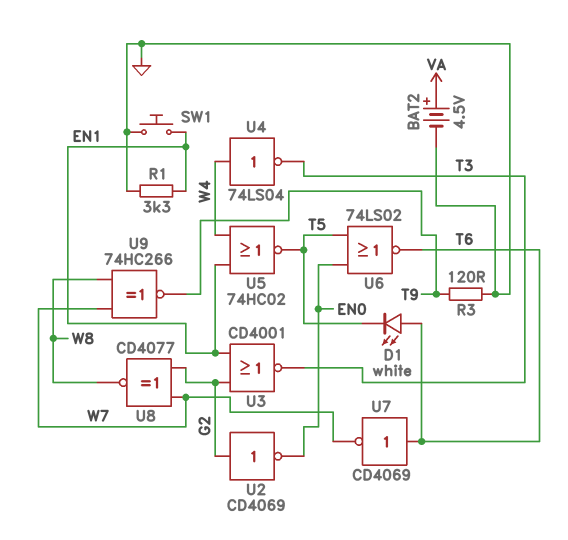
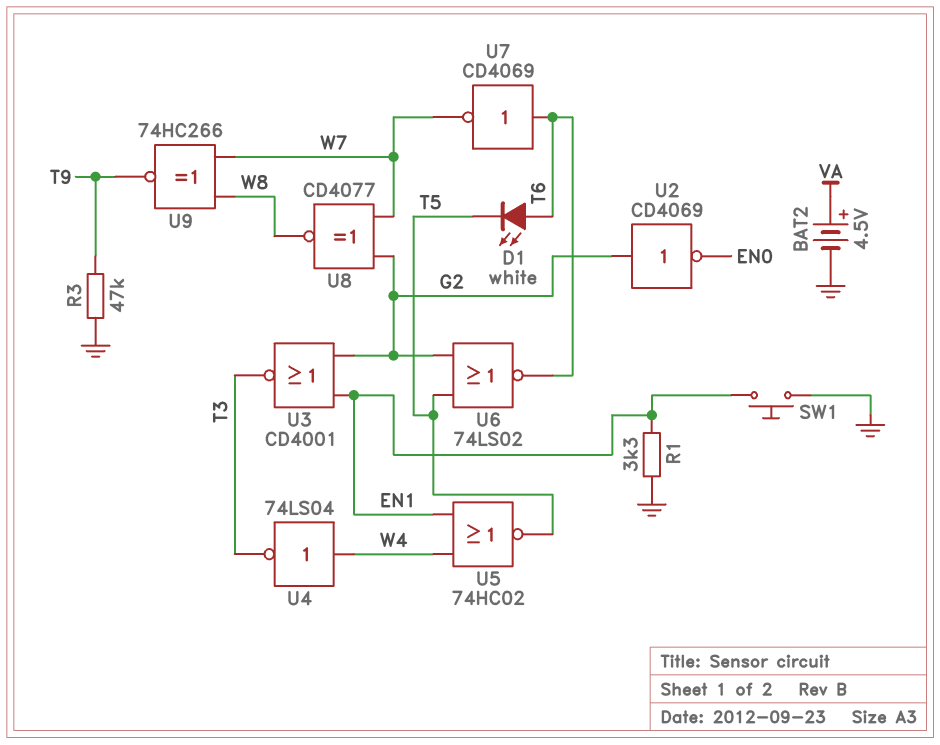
R3: 120 (GND, T9) -> 47k (GND, T9)
U6: NOR 74LS02 (in EN0, in T5, out T6) -> NOR 74LS02 (in G2, in T5, out T6)

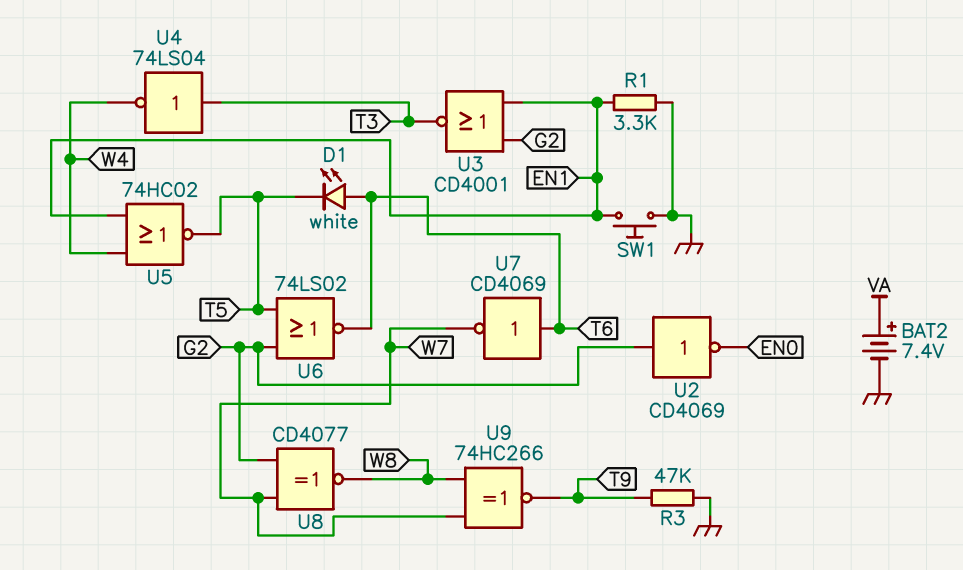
BAT2: 4.5V (plus VA, minus GND) -> 7.4V (plus VA, minus GND)
U4: NOT 74LS04 (in W4, out T3) -> NOT 74LS04 (in T3, out W4)

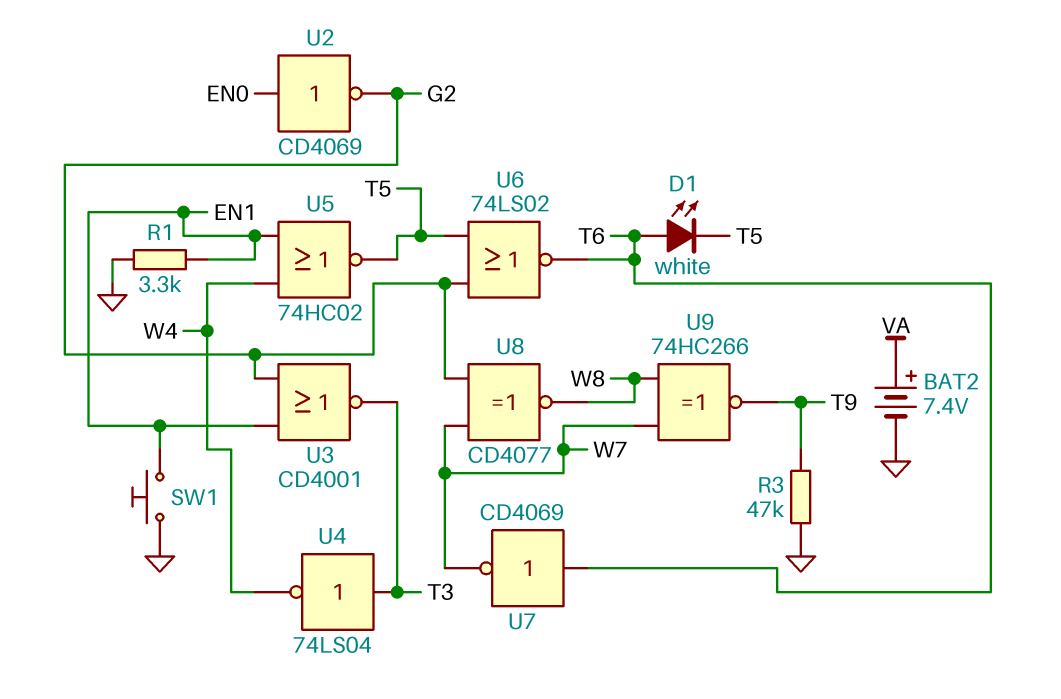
U2: NOT CD4069 (in G2, out EN0) -> NOT CD4069 (in EN0, out G2)

